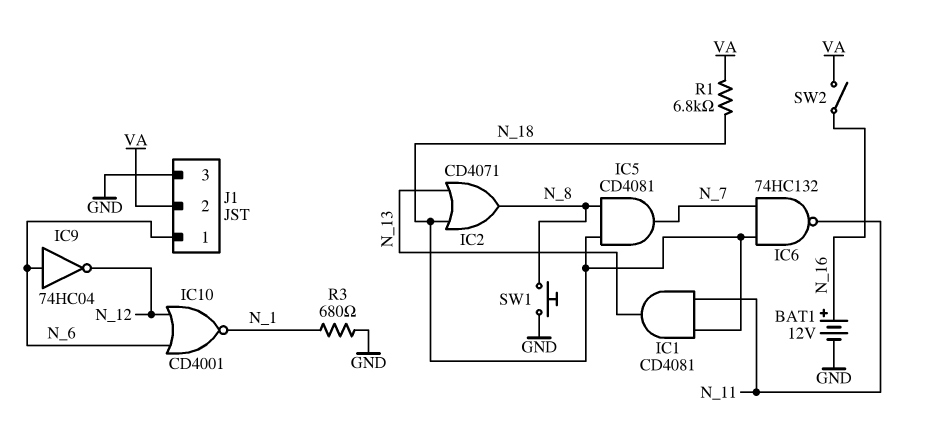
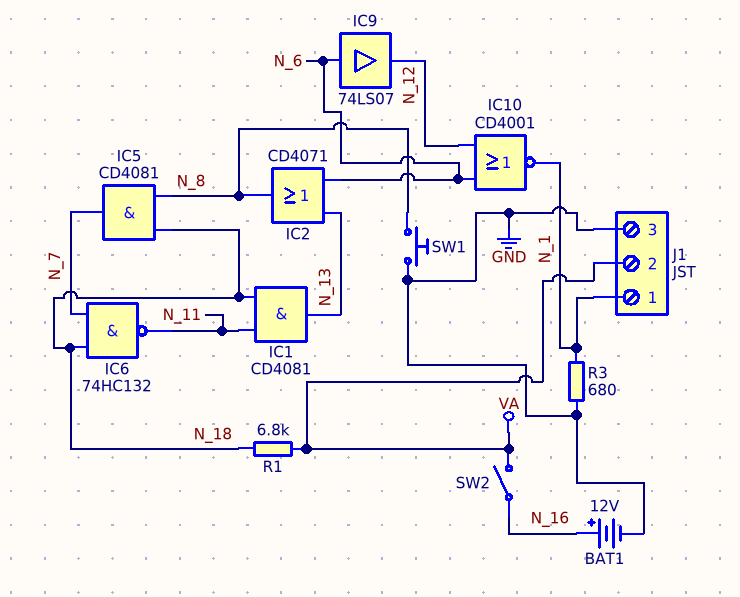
IC2: OR CD4071 (in N_13, in N_18, out N_8) -> OR CD4071 (in N_6, in N_13, out N_8)
IC9: NOT 74HC04 (in N_6, out N_12) -> buffer 74LS07 (in N_6, out N_12)
J1 pin 1: N_6 -> N_1

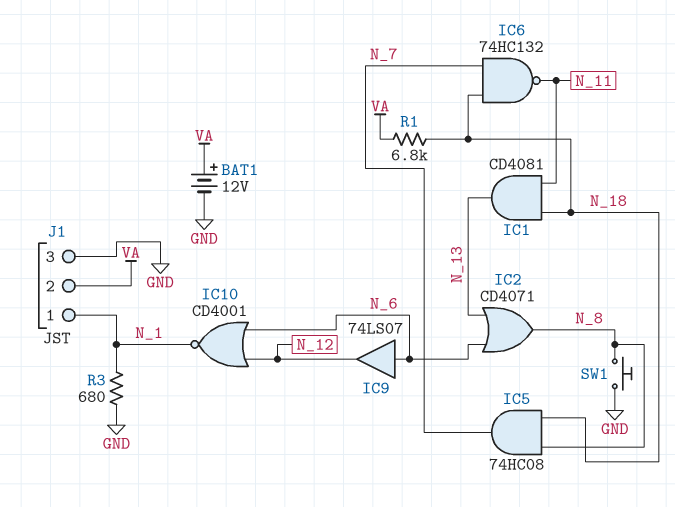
BAT1: 12V (plus N_16, minus GND) -> 12V (plus VA, minus GND)
IC5: AND CD4081 (in N_8, in N_18, out N_7) -> AND 74HC08 (in N_8, in N_18, out N_7)
SW2: switch (N_16, VA) -> none

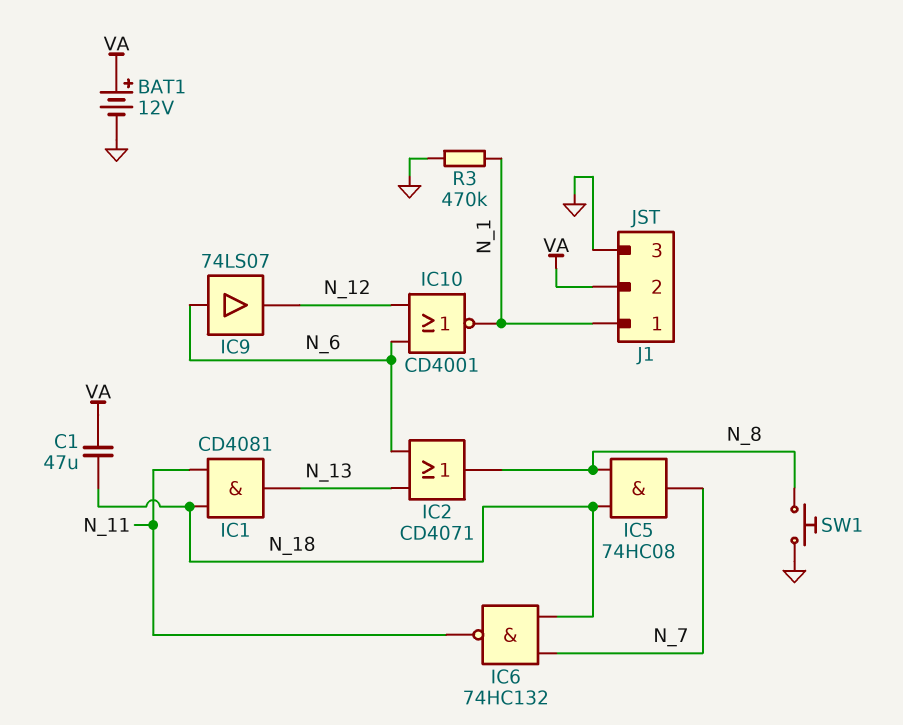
C1: none -> 47uF (N_18, VA)
R1: 6.8k (N_18, VA) -> none
R3: 680 (GND, N_1) -> 470k (GND, N_1)

